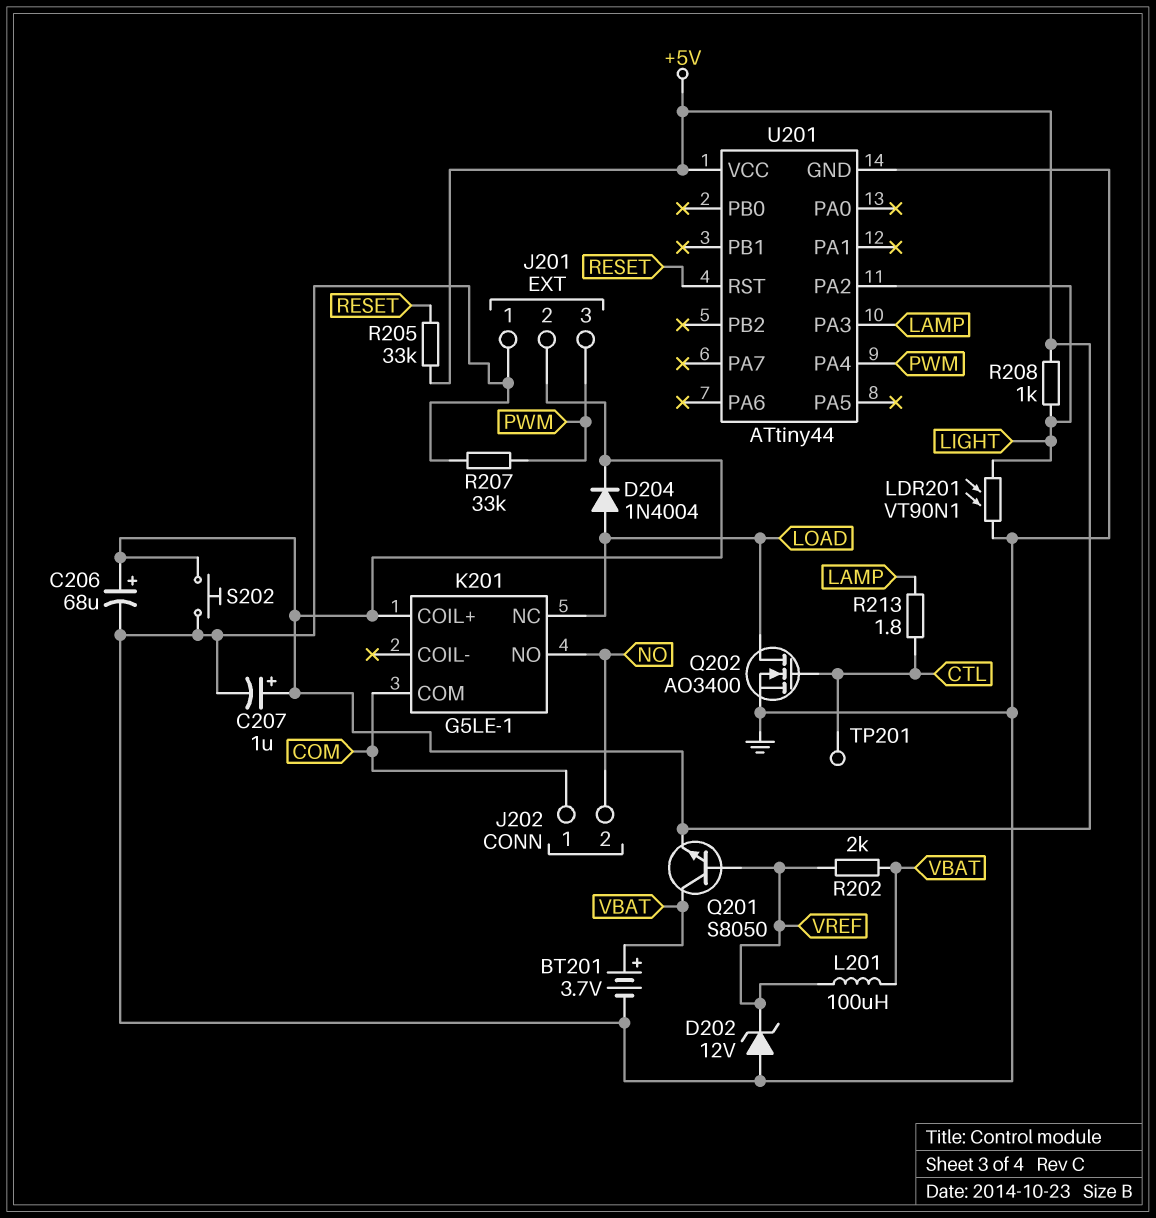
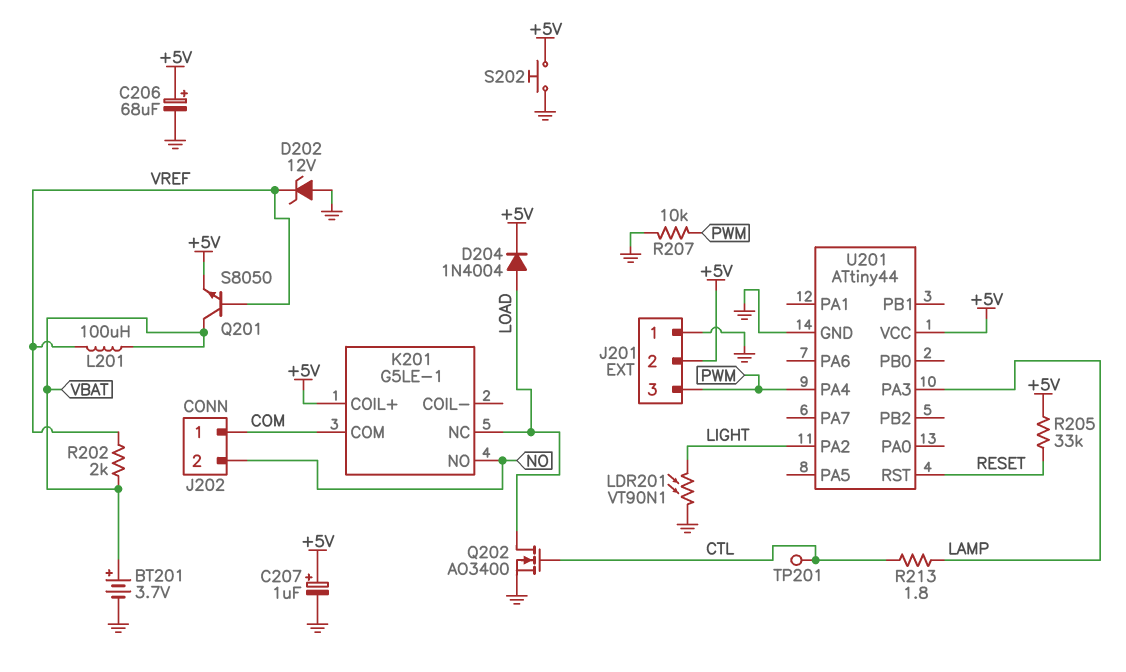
R207: 33k (GND, PWM) -> 10k (GND, PWM)
R208: 1k (+5V, LIGHT) -> none

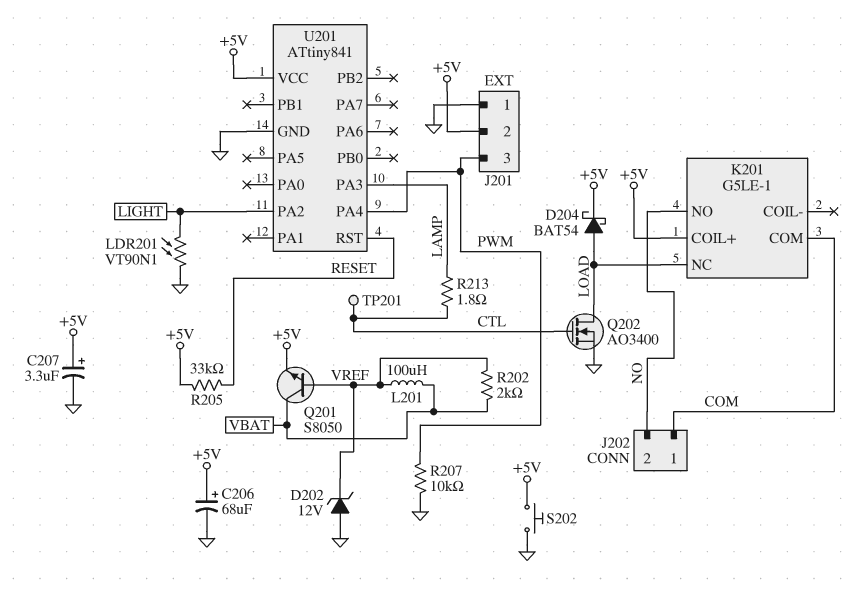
BT201: 3.7V (plus VBAT, minus GND) -> none
C207: 1uF (plus +5V, minus GND) -> 3.3uF (plus +5V, minus GND)
D204: diode 1N4004 (A LOAD, K +5V) -> schottky BAT54 (A LOAD, K +5V)
U201: ATtiny44 -> ATtiny841

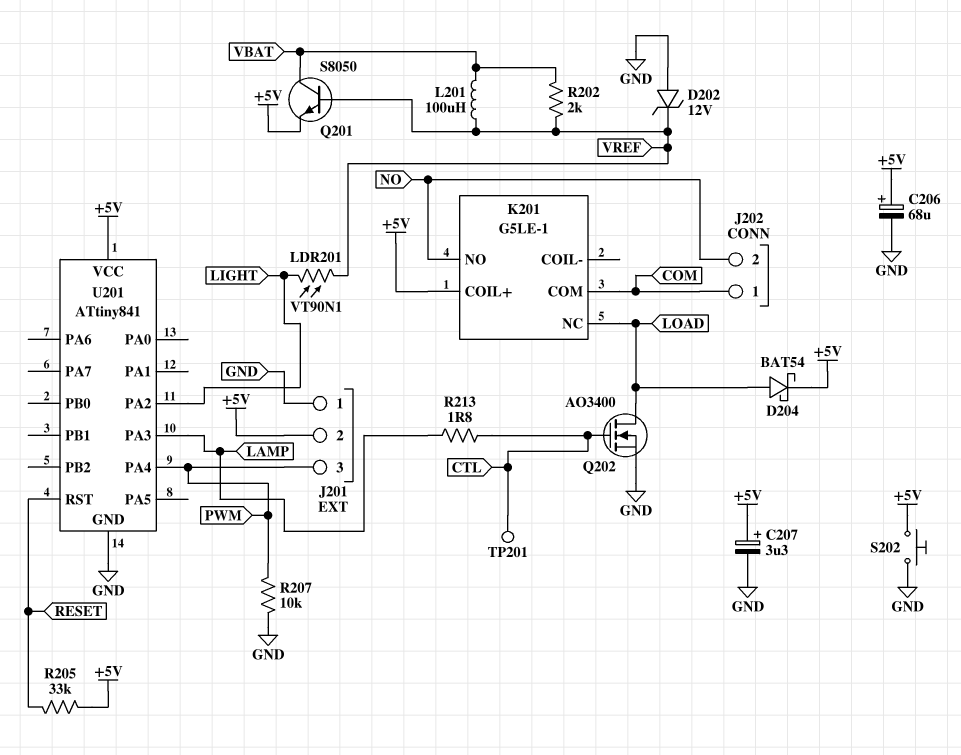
LDR201: VT90N1 (GND, LIGHT) -> VT90N1 (LIGHT, VREF)

